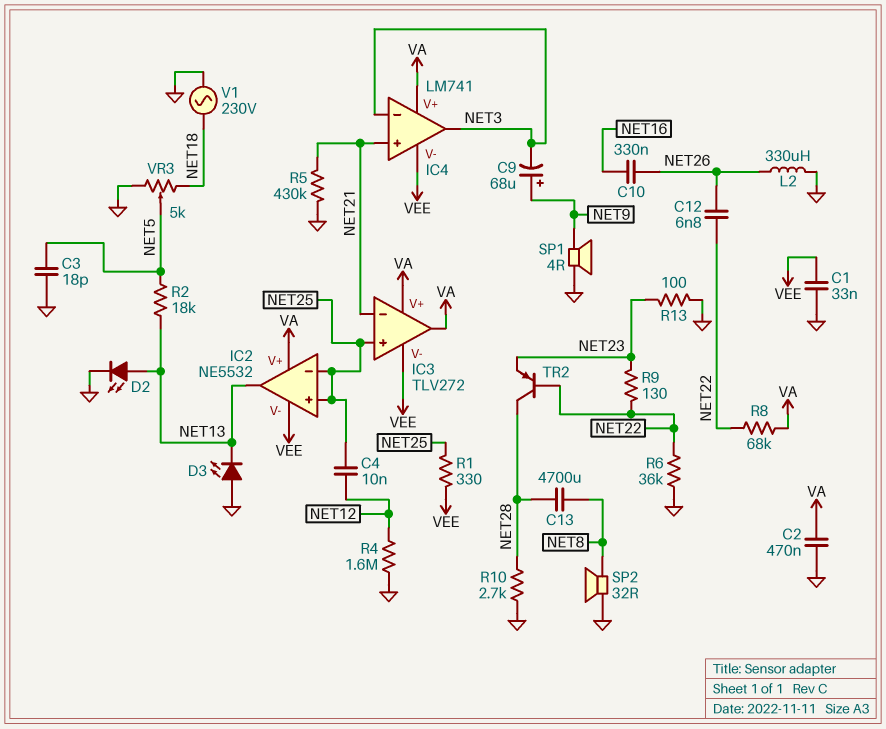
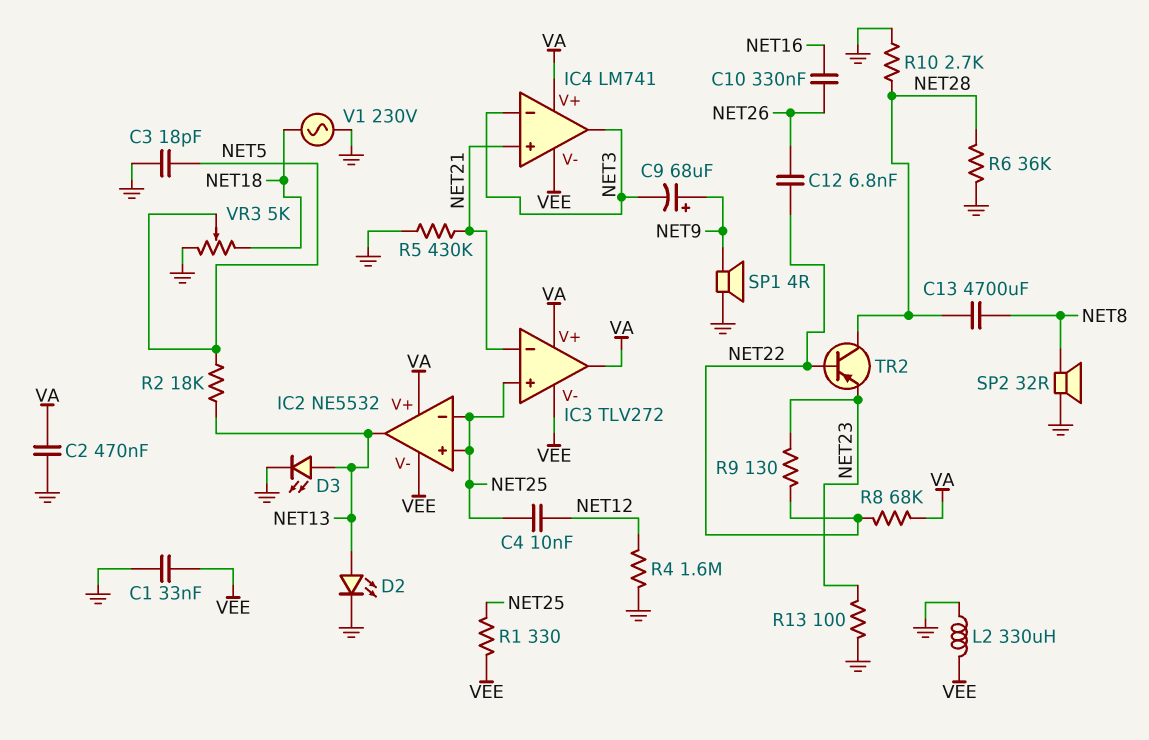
D3: LED (A GND, K NET13) -> LED (A NET13, K GND)
L2: 330uH (GND, NET26) -> 330uH (GND, VEE)
R6: 36k (GND, NET22) -> 36k (GND, NET28)

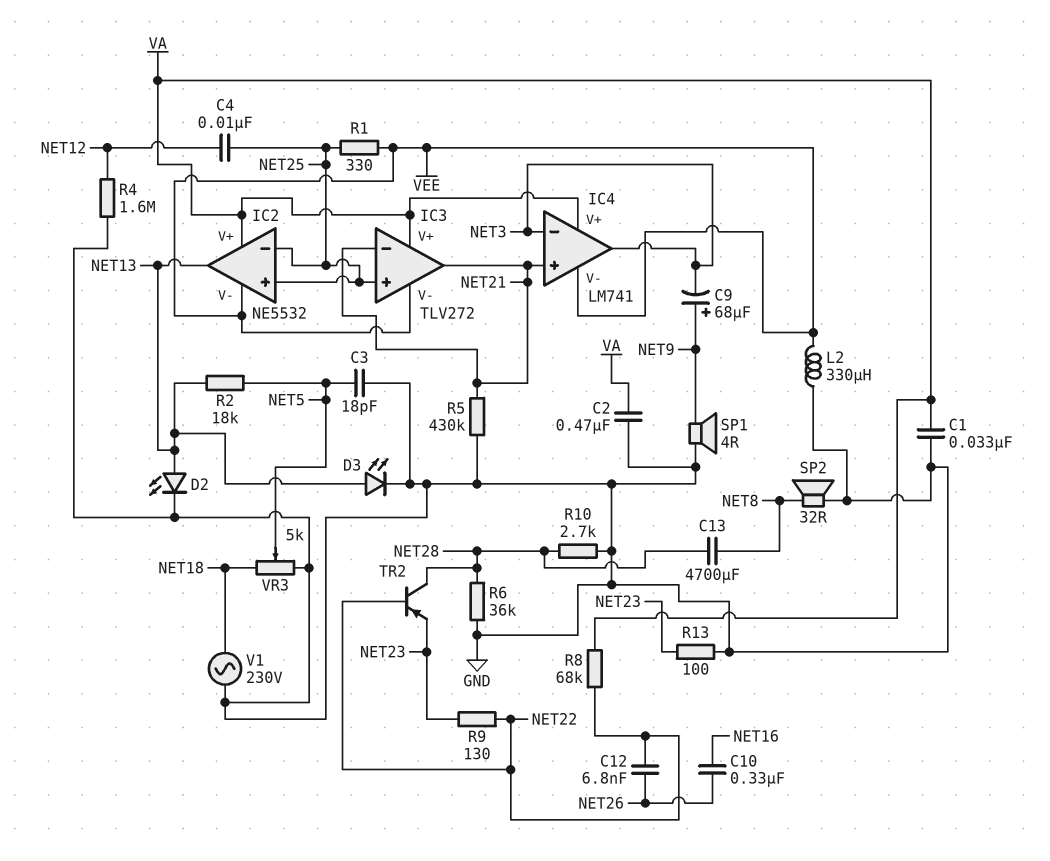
C1: 33nF (GND, VEE) -> 33nF (GND, VA)
IC3 pin out: VA -> NET21

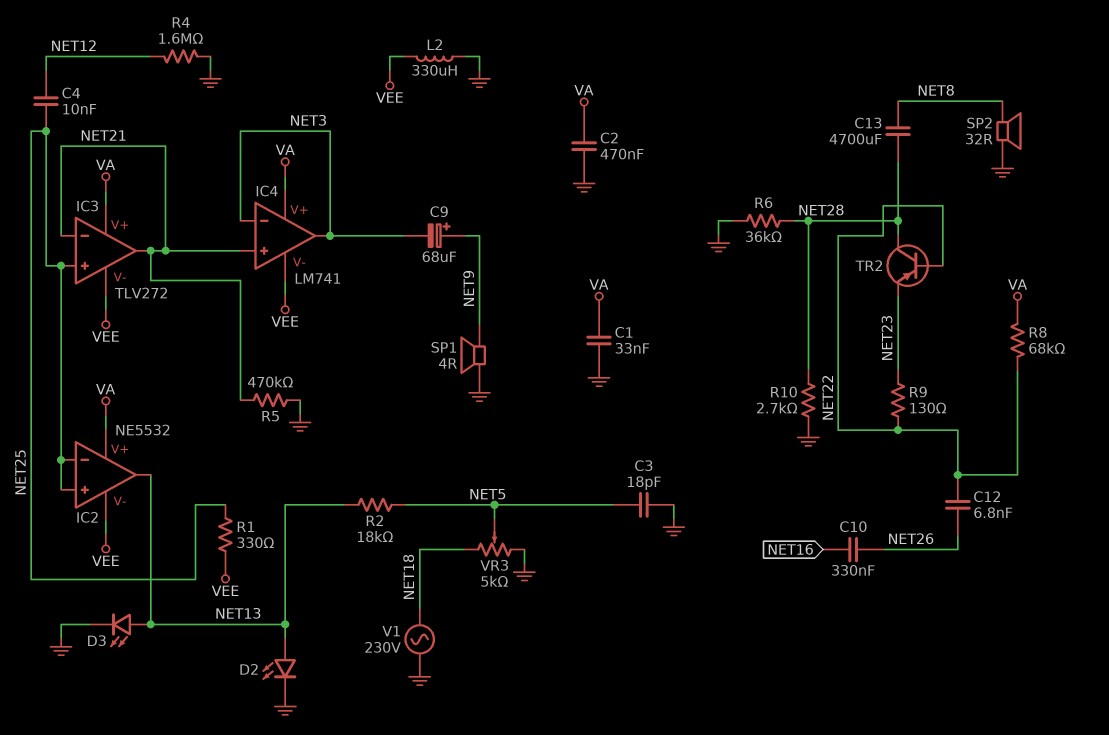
R5: 430k (GND, NET21) -> 470k (GND, NET21)
R13: 100 (GND, NET23) -> none

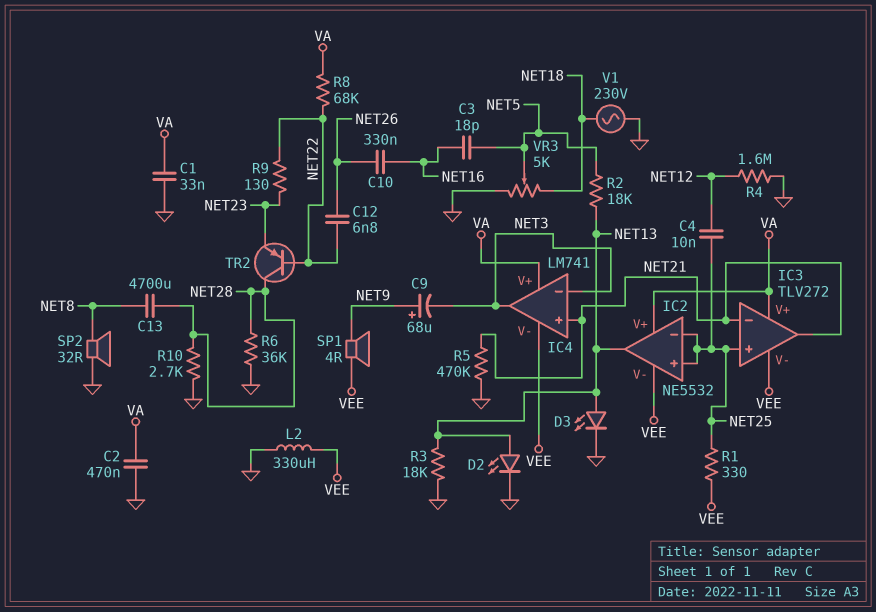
C3: 18pF (GND, NET5) -> 18pF (NET5, NET16)
R3: none -> 18k (GND, NET13)
SP1: speaker 4R (GND, NET9) -> speaker 4R (NET9, VEE)

